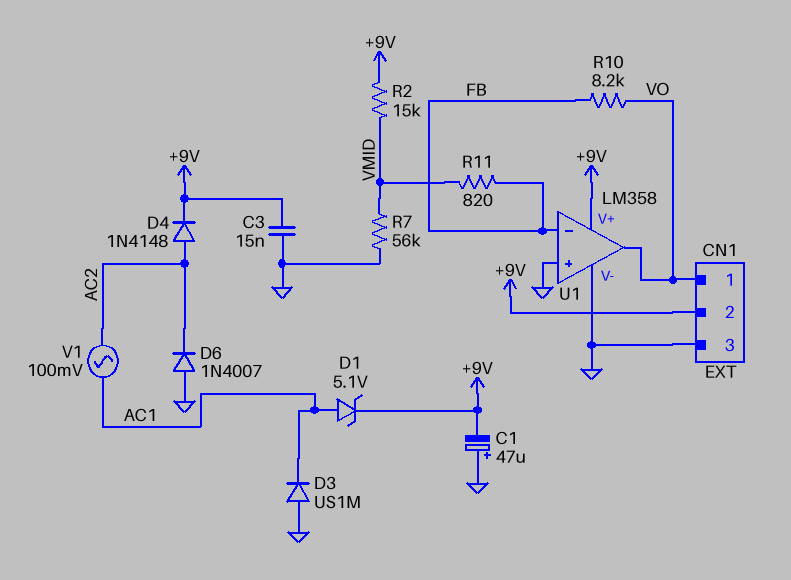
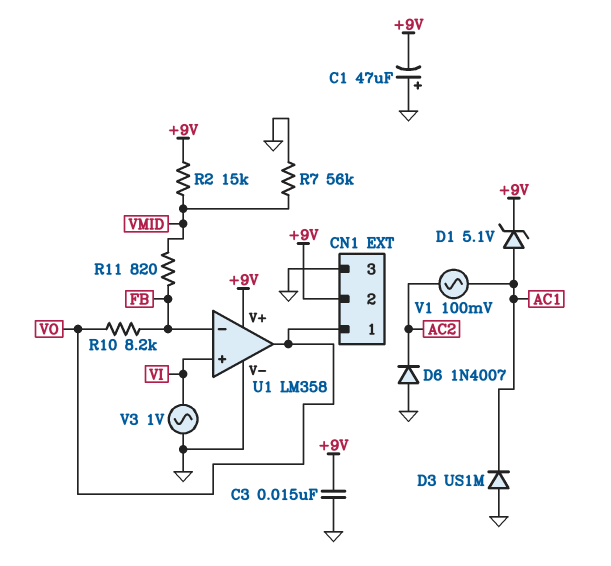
D4: diode 1N4148 (A AC2, K +9V) -> none
U1 pin in+: GND -> VI
V3: none -> AC 1V (GND, VI)

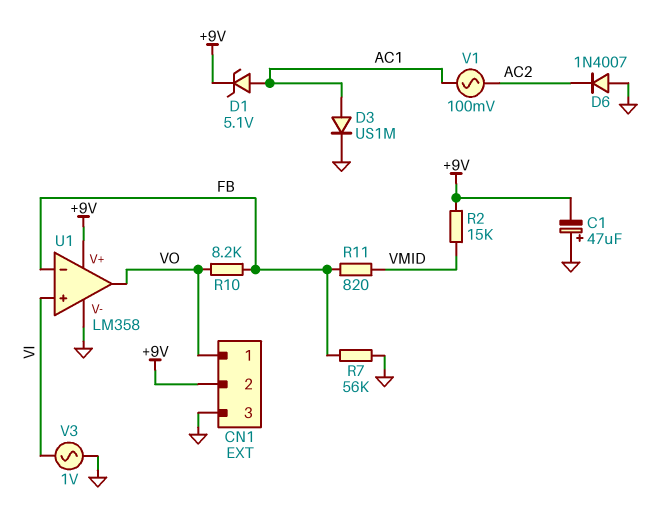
C3: 15nF (+9V, GND) -> none
D3: diode US1M (A GND, K AC1) -> diode US1M (A AC1, K GND)
R7: 56k (GND, VMID) -> 56k (FB, GND)

